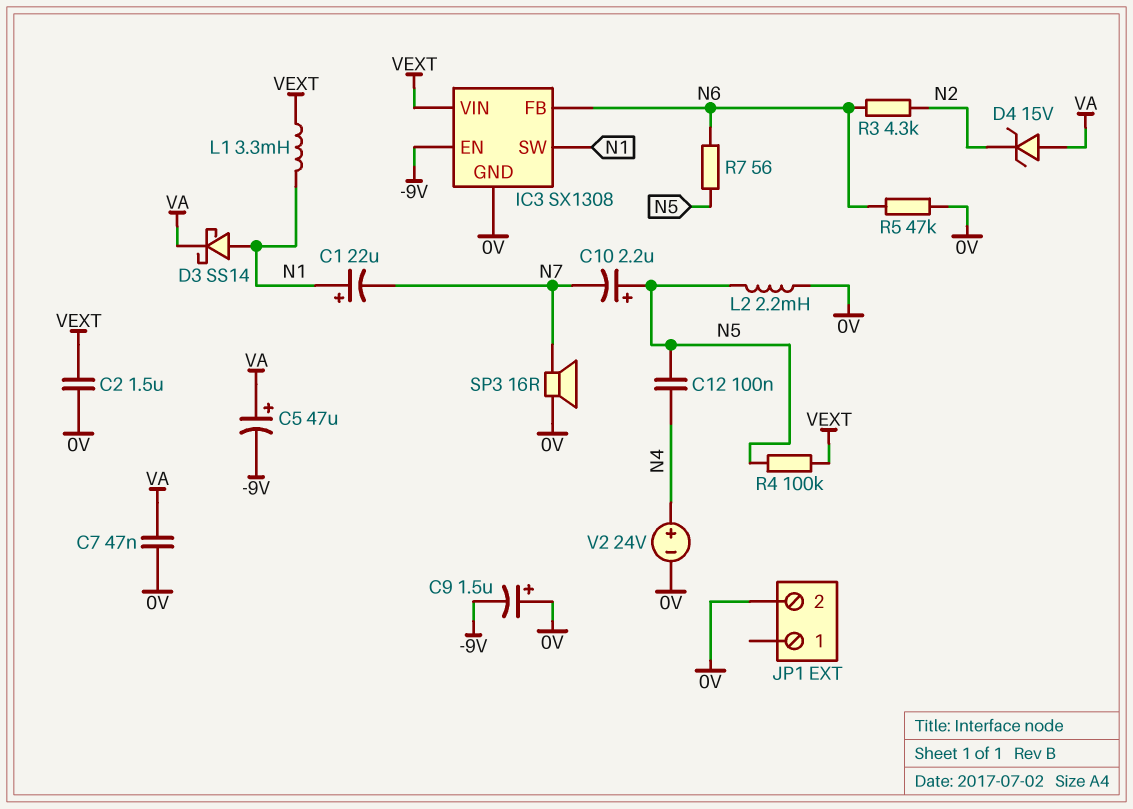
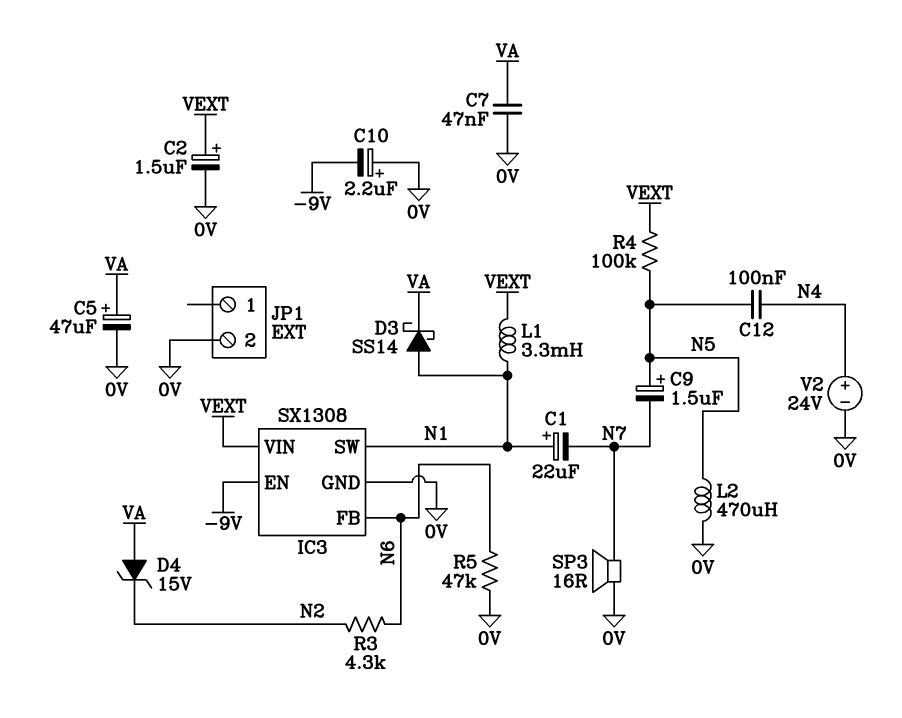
C2: 1.5uF (0V, VEXT) -> 1.5uF (plus VEXT, minus 0V)
C5: 47uF (plus VA, minus -9V) -> 47uF (plus VA, minus 0V)
C9: 1.5uF (plus 0V, minus -9V) -> 1.5uF (plus N5, minus N7)
C10: 2.2uF (plus N5, minus N7) -> 2.2uF (plus 0V, minus -9V)
L2: 2.2mH (0V, N5) -> 470uH (0V, N5)
R7: 56 (N5, N6) -> none

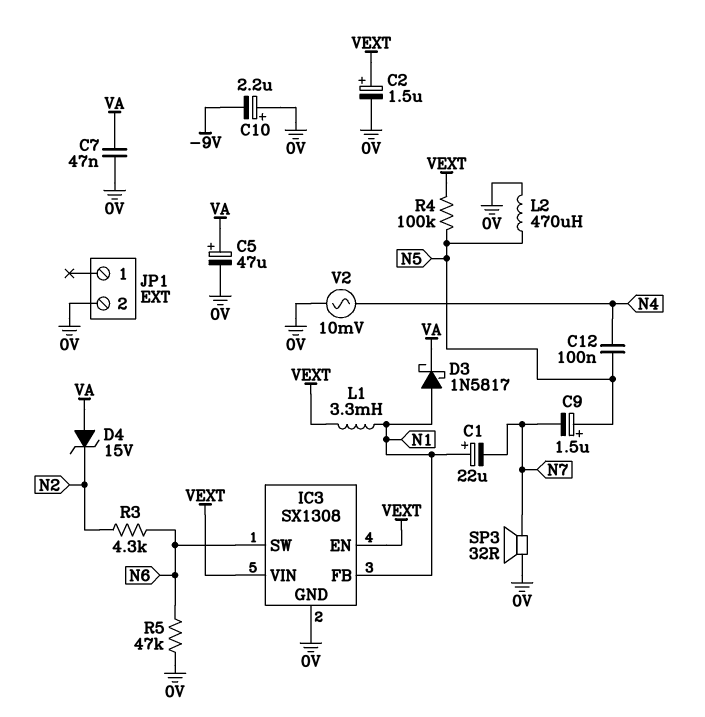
D3: schottky SS14 (A N1, K VA) -> schottky 1N5817 (A N1, K VA)
IC3 pin EN: -9V -> VEXT
IC3 pin FB: N6 -> N1
IC3 pin SW: N1 -> N6
SP3: speaker 16R (0V, N7) -> speaker 32R (0V, N7)
V2: 24V (plus N4, minus 0V) -> AC 10mV (0V, N4)

